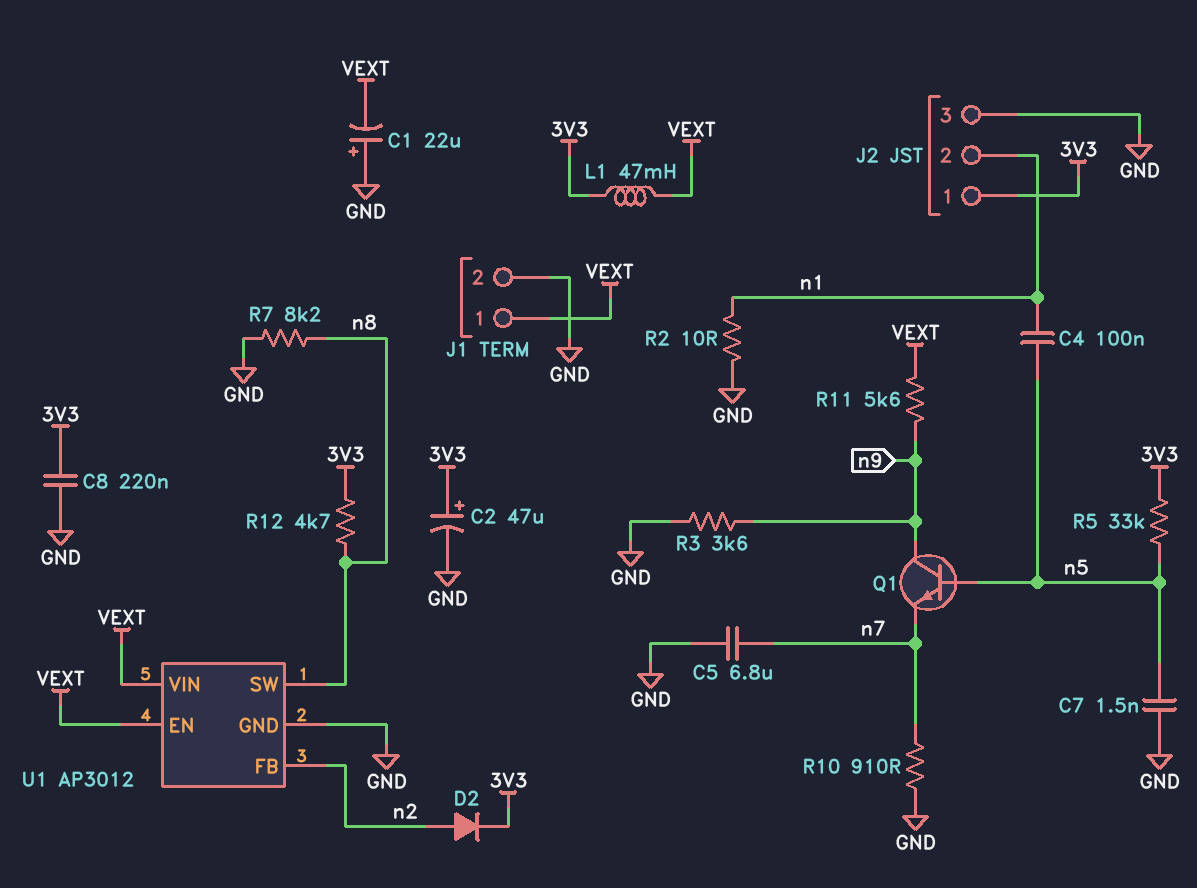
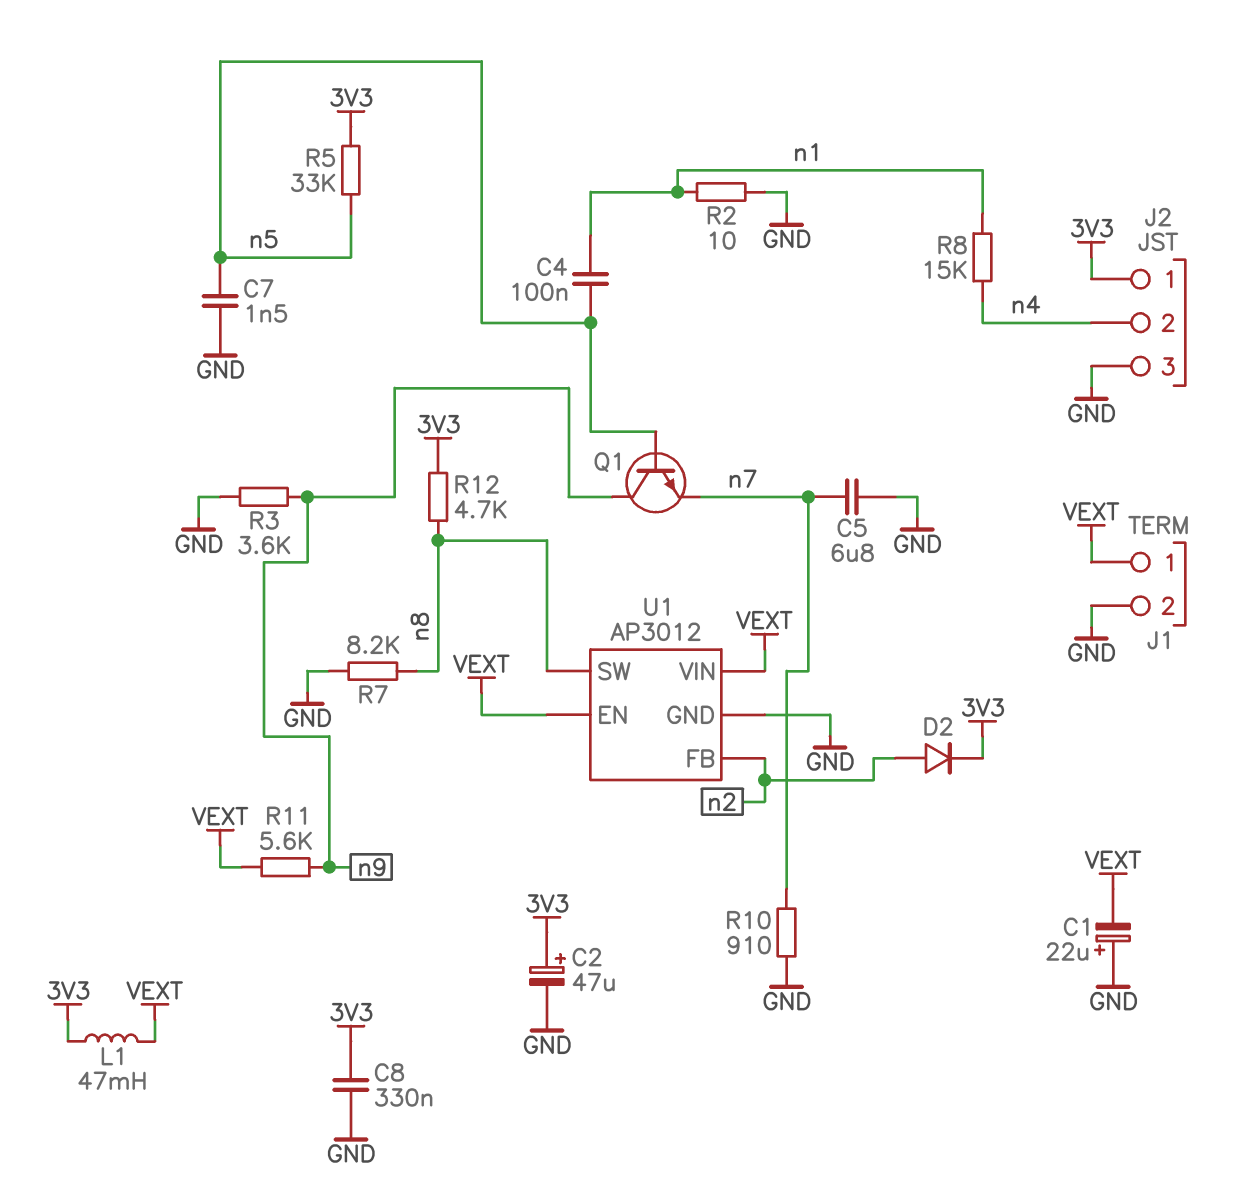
C8: 220nF (3V3, GND) -> 330nF (3V3, GND)
J2 pin 2: n1 -> n4
R8: none -> 15k (n1, n4)

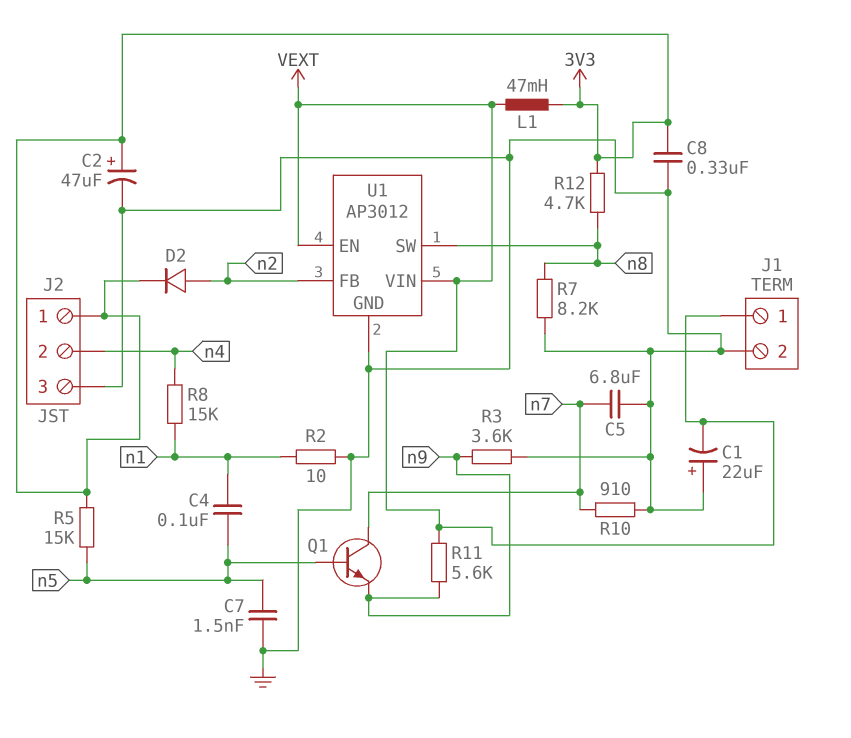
Q1: NPN (B n5, C n9, E n7) -> NPN (B n5, C n7, E n9)
R5: 33k (3V3, n5) -> 15k (3V3, n5)

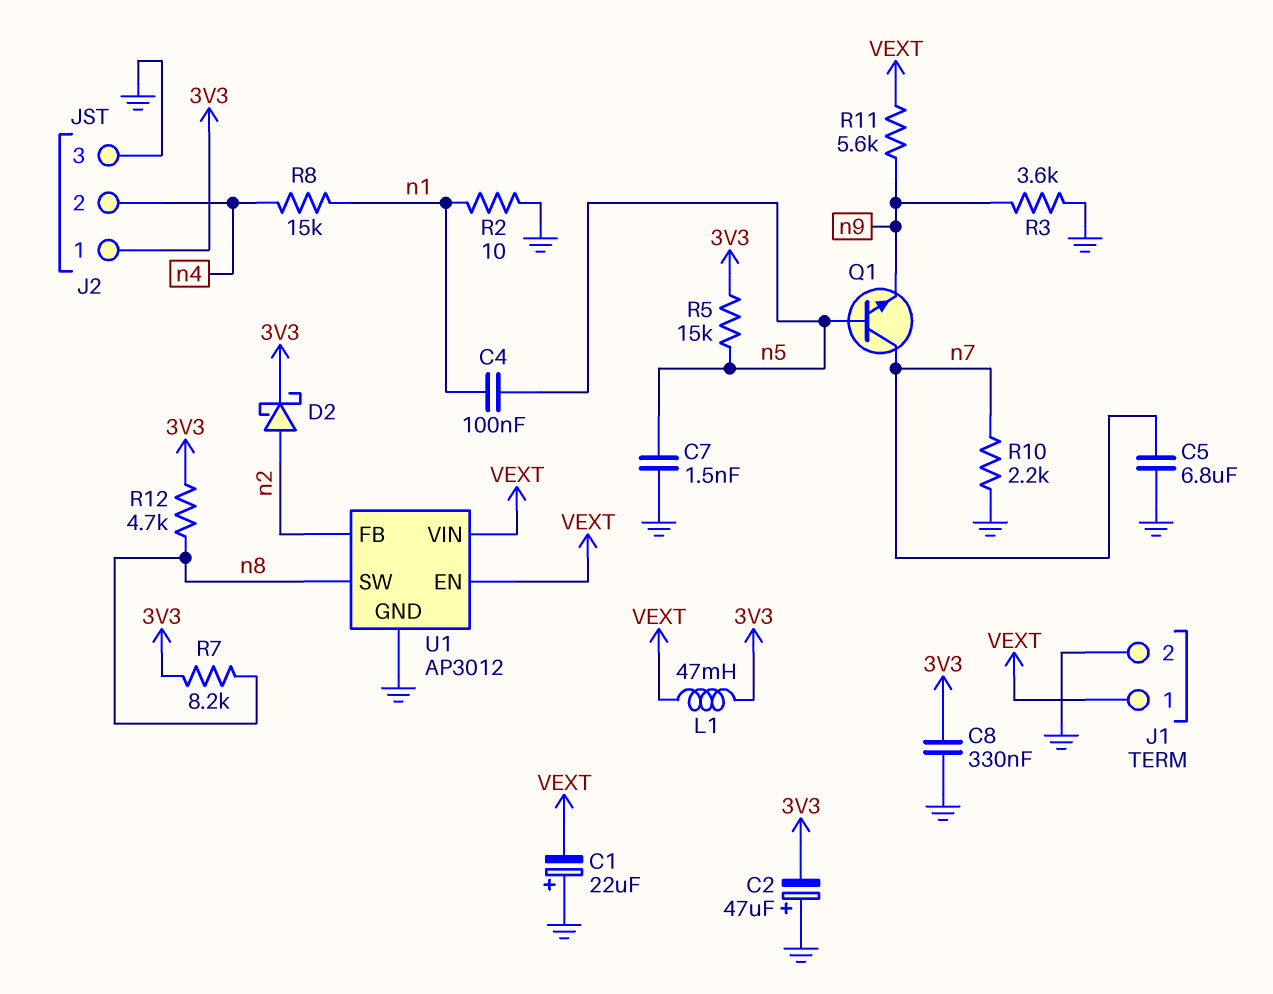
C2: 47uF (plus 3V3, minus GND) -> 47uF (plus GND, minus 3V3)
D2: diode (A n2, K 3V3) -> schottky (A n2, K 3V3)
R7: 8.2k (GND, n8) -> 8.2k (3V3, n8)
R10: 910 (GND, n7) -> 2.2k (GND, n7)

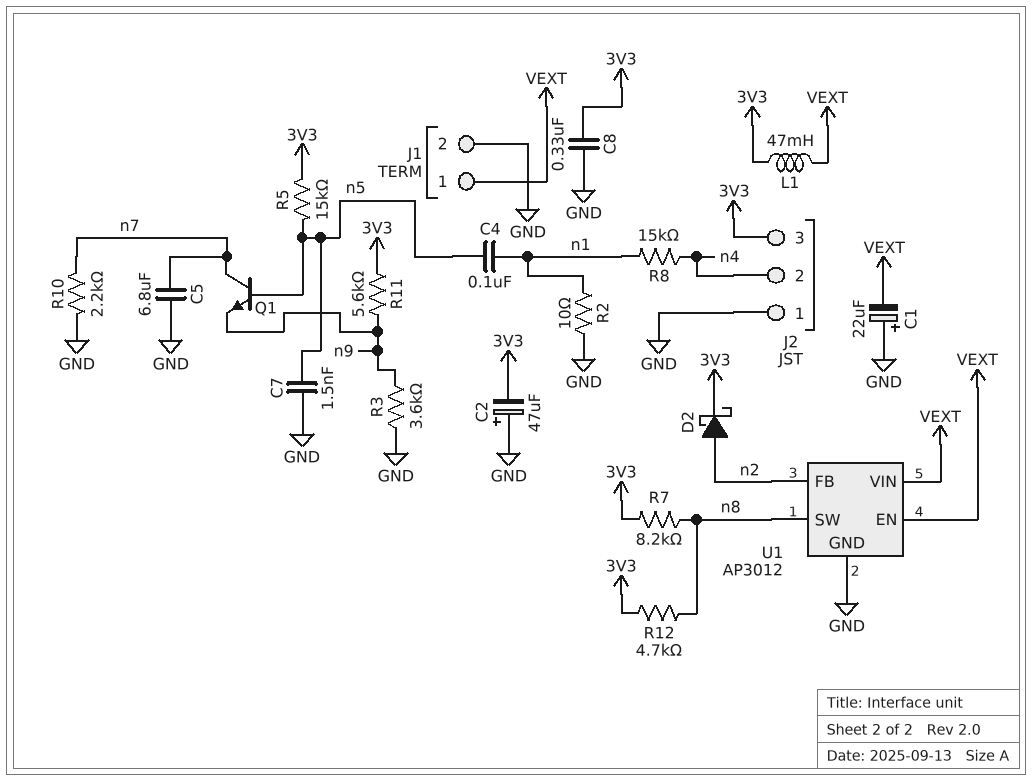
J2 pin 1: 3V3 -> GND
J2 pin 3: GND -> 3V3
R11: 5.6k (VEXT, n9) -> 5.6k (3V3, n9)

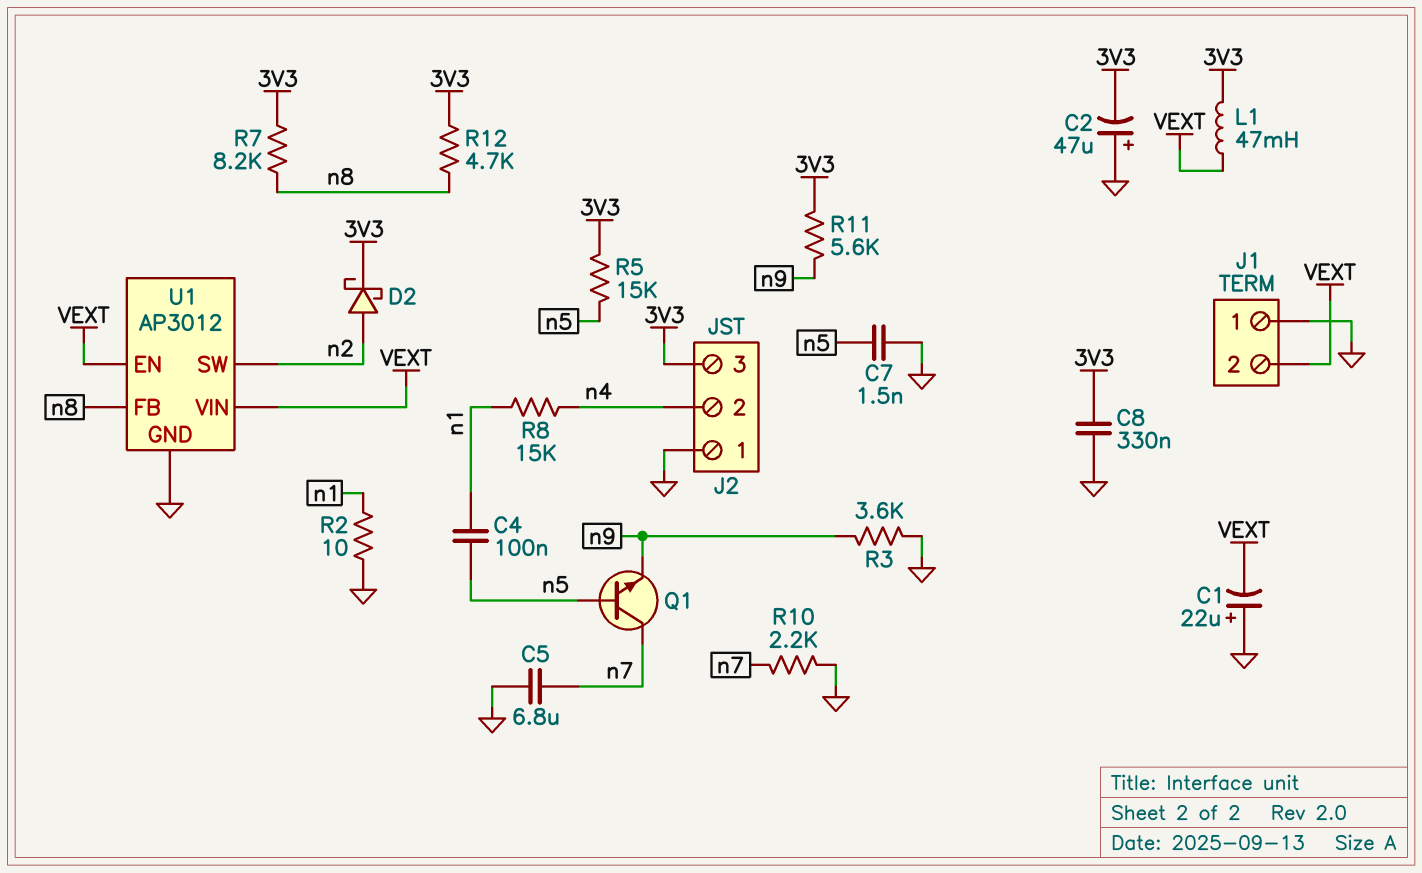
J1 pin 1: VEXT -> GND
J1 pin 2: GND -> VEXT
U1 pin FB: n2 -> n8
U1 pin SW: n8 -> n2

